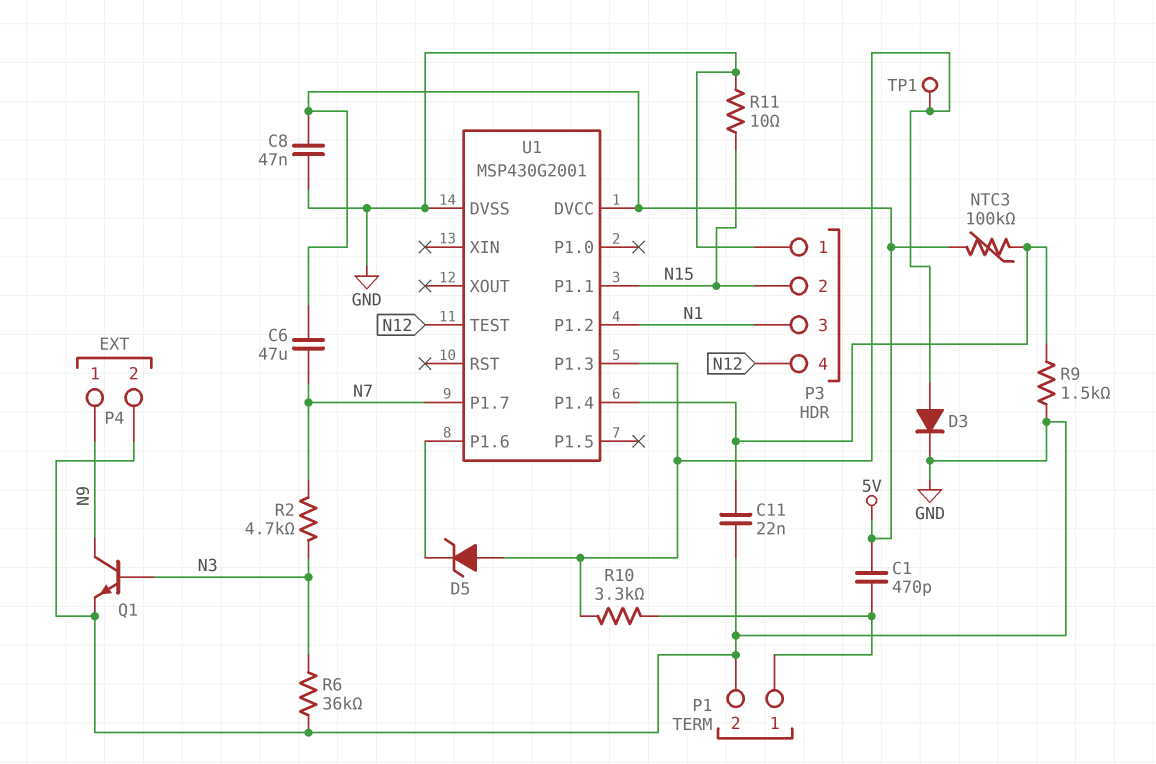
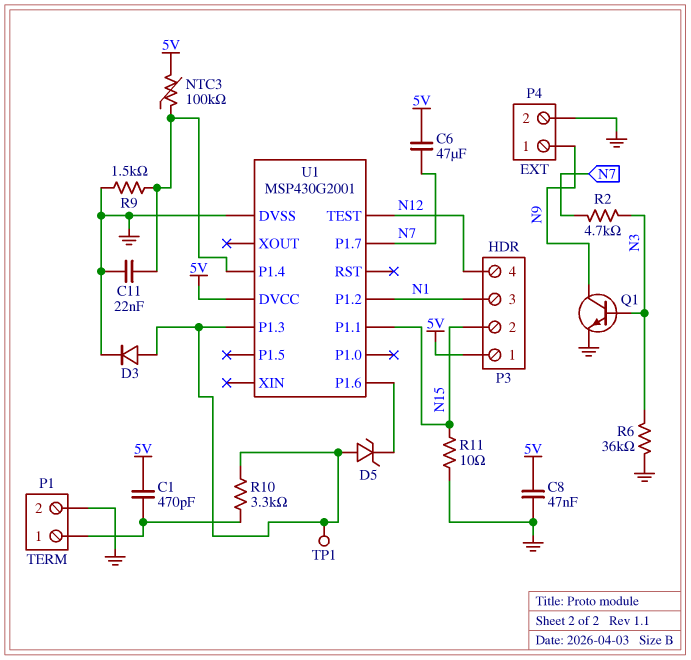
P3 pin 1: GND -> 5V

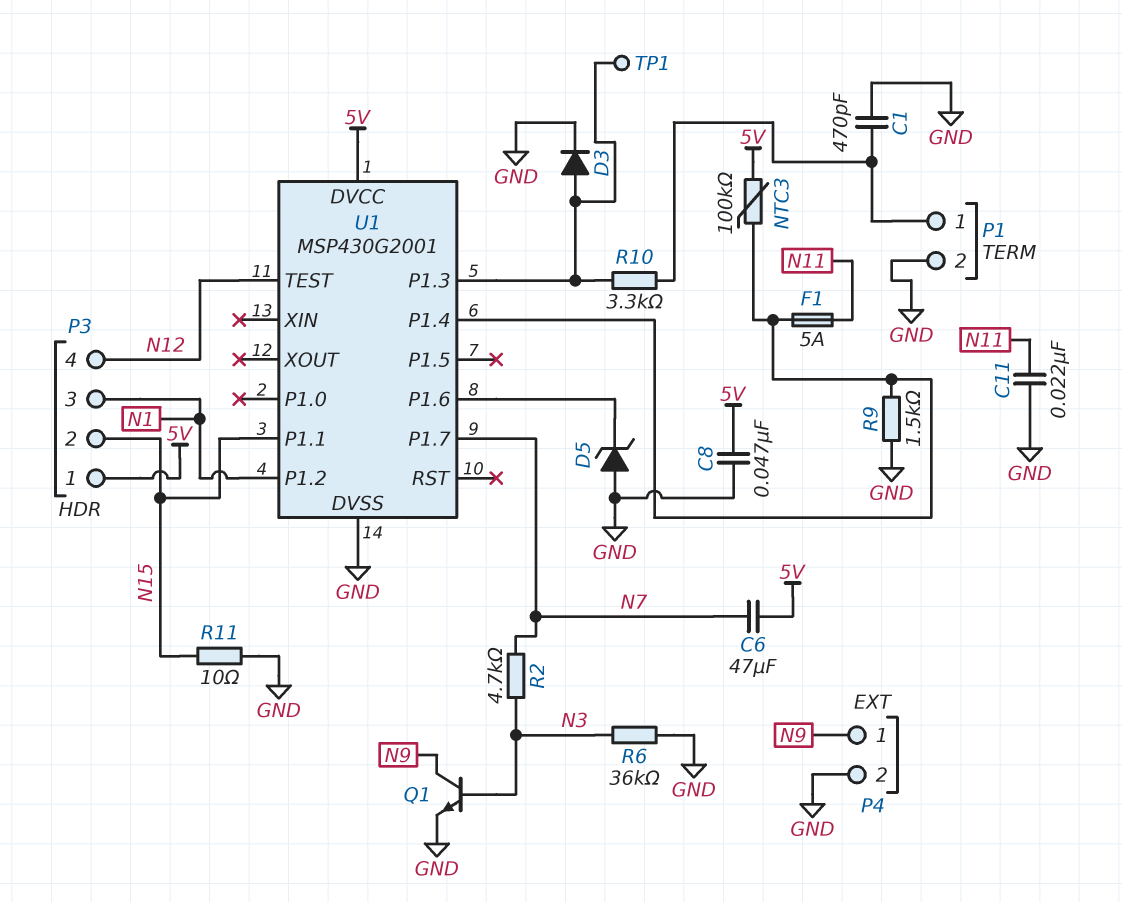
C1: 470pF (5V, P1/1) -> 470pF (GND, P1/1)
C11: 22nF (GND, U1/P1.4) -> 22nF (GND, N11)
D5: zener (A U1/P1.3, K U1/P1.6) -> zener (A GND, K U1/P1.6)
F1: none -> 5A (N11, U1/P1.4)

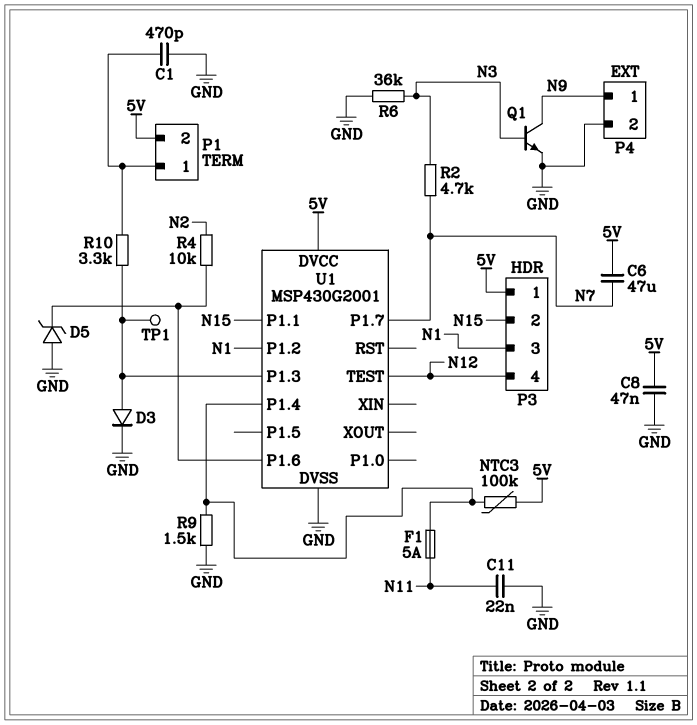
P1 pin 2: GND -> 5V
R4: none -> 10k (N2, U1/P1.6)
R11: 10 (GND, N15) -> none

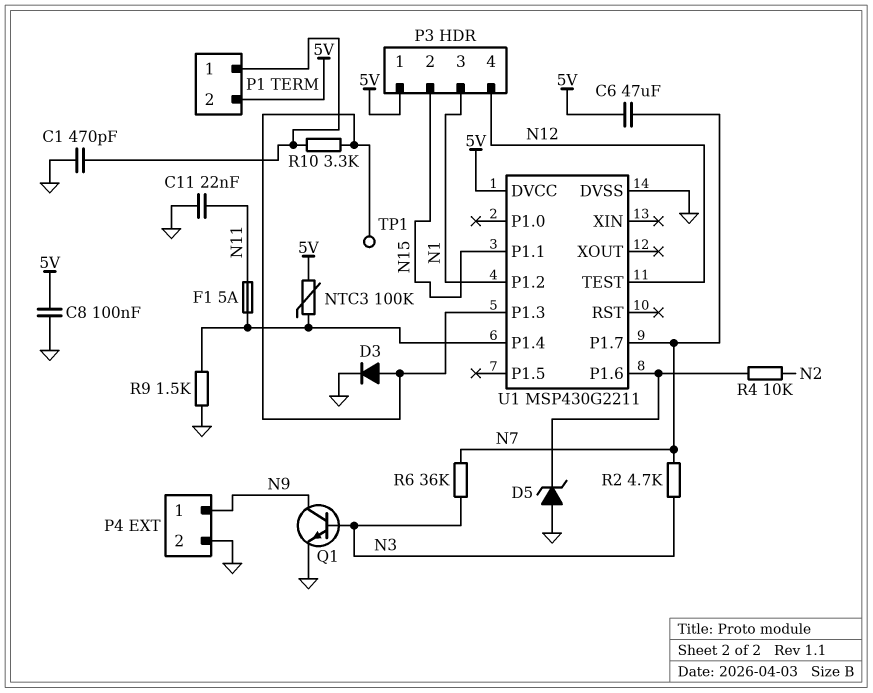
C8: 47nF (5V, GND) -> 100nF (5V, GND)
R6: 36k (GND, N3) -> 36k (N3, N7)
U1: MSP430G2001 -> MSP430G2211

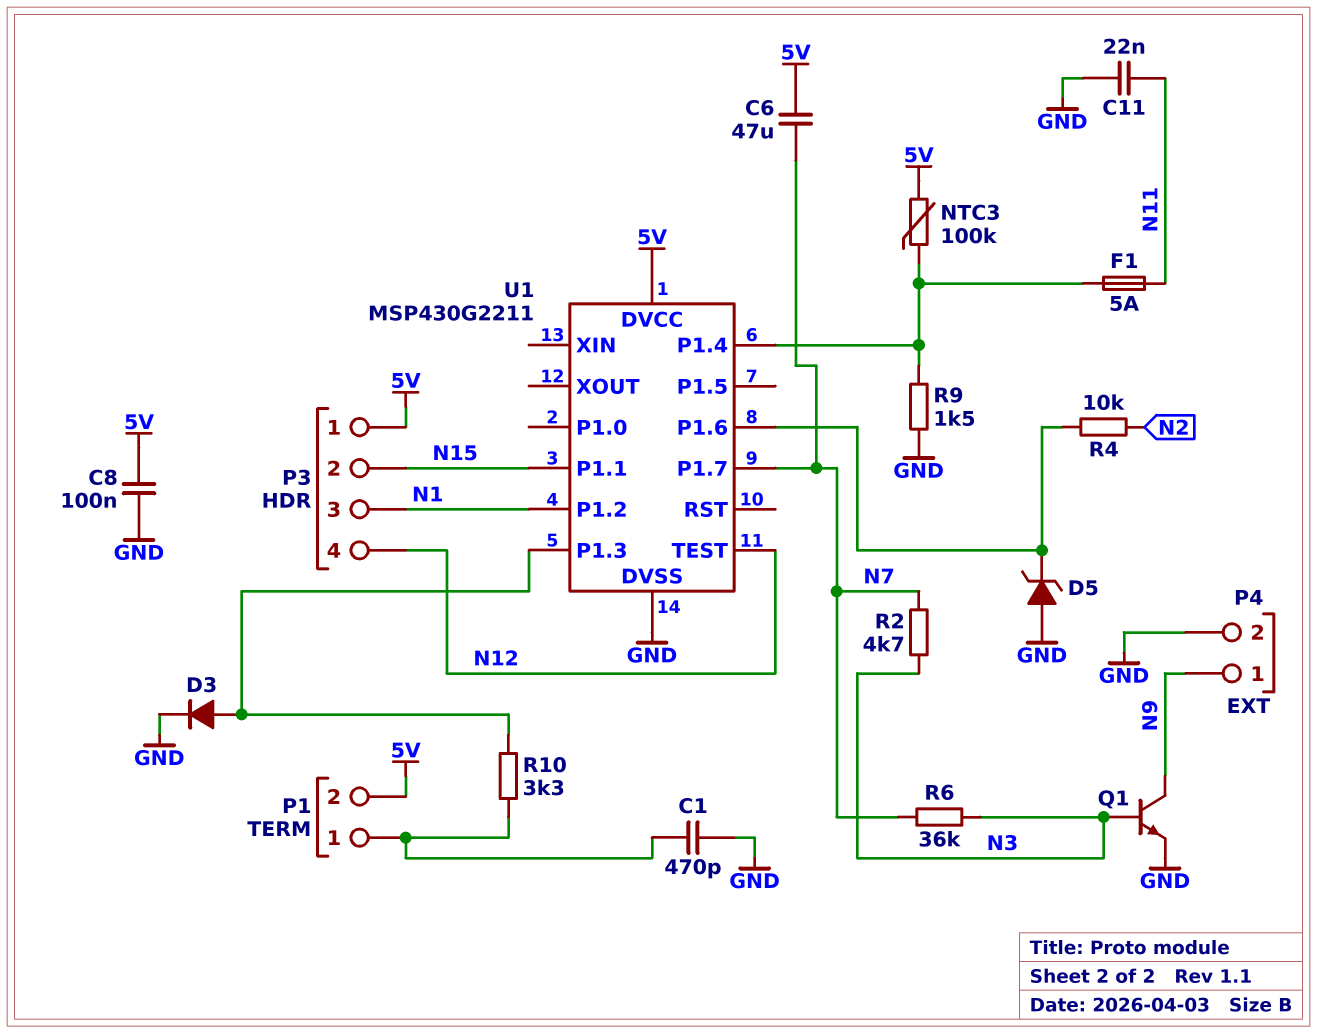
TP1: test point (U1/P1.3) -> none

